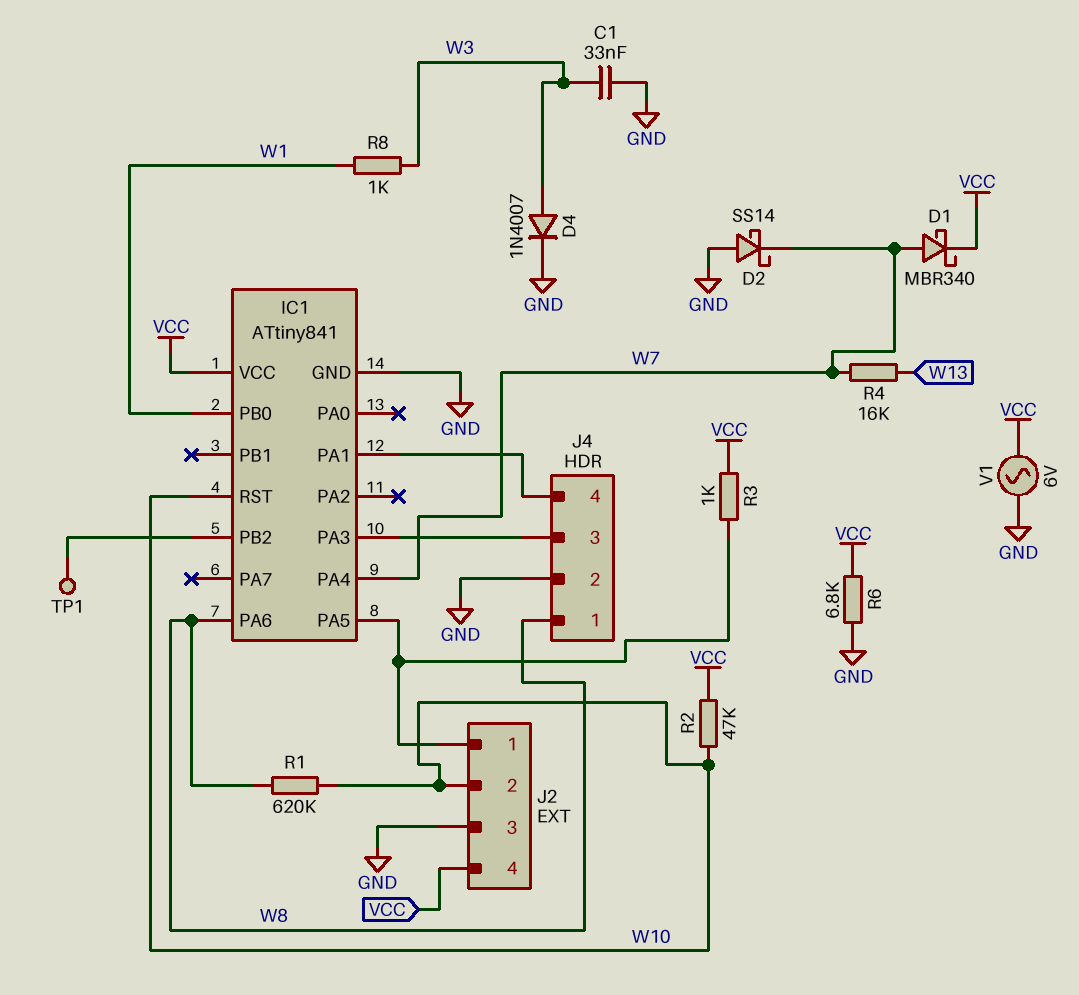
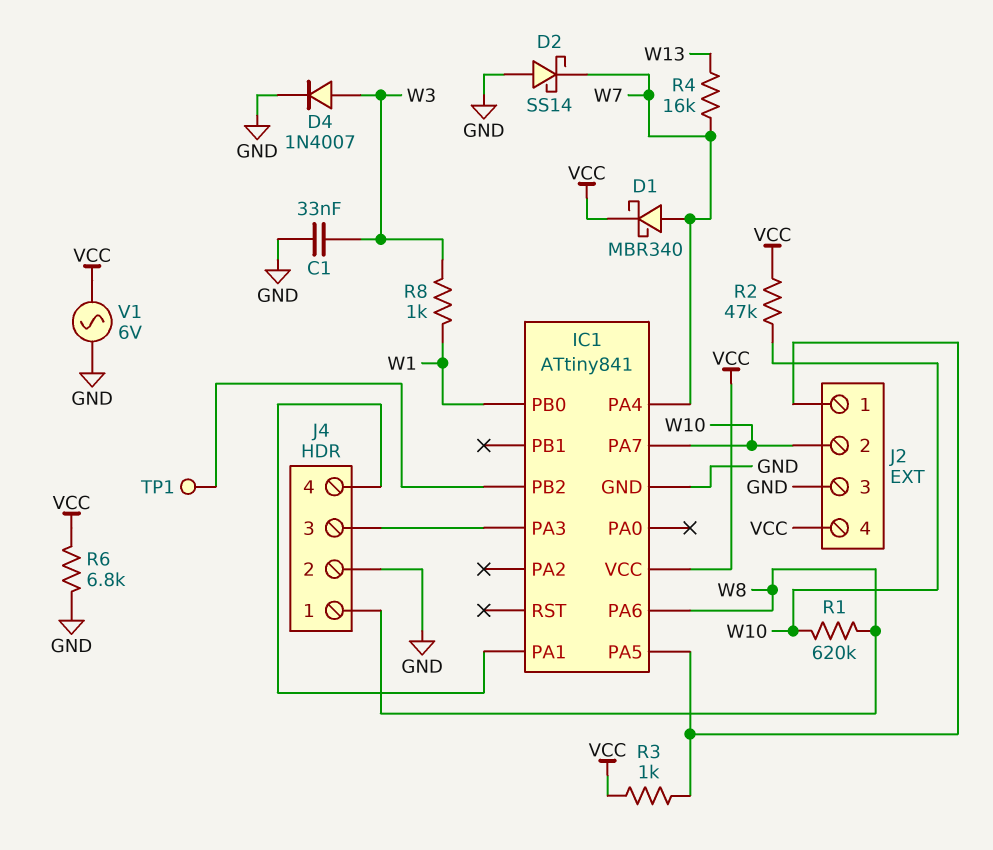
IC1 pin PA7: none -> W10
IC1 pin RST: W10 -> none

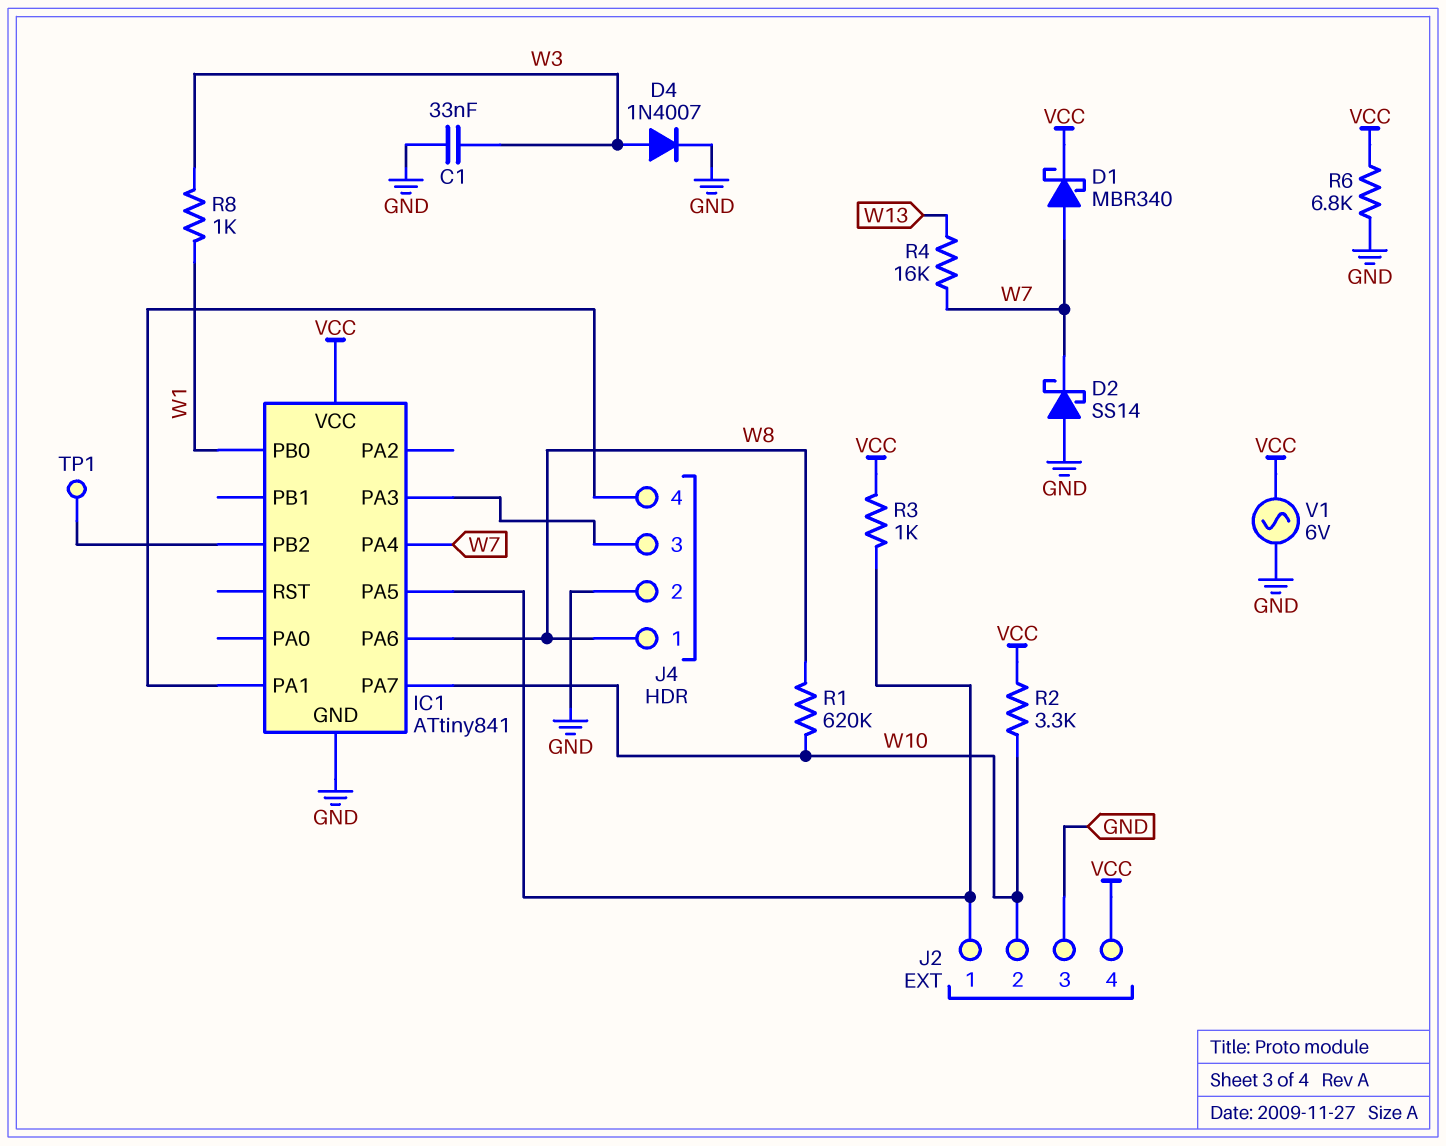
R2: 47k (VCC, W10) -> 3.3k (VCC, W10)

